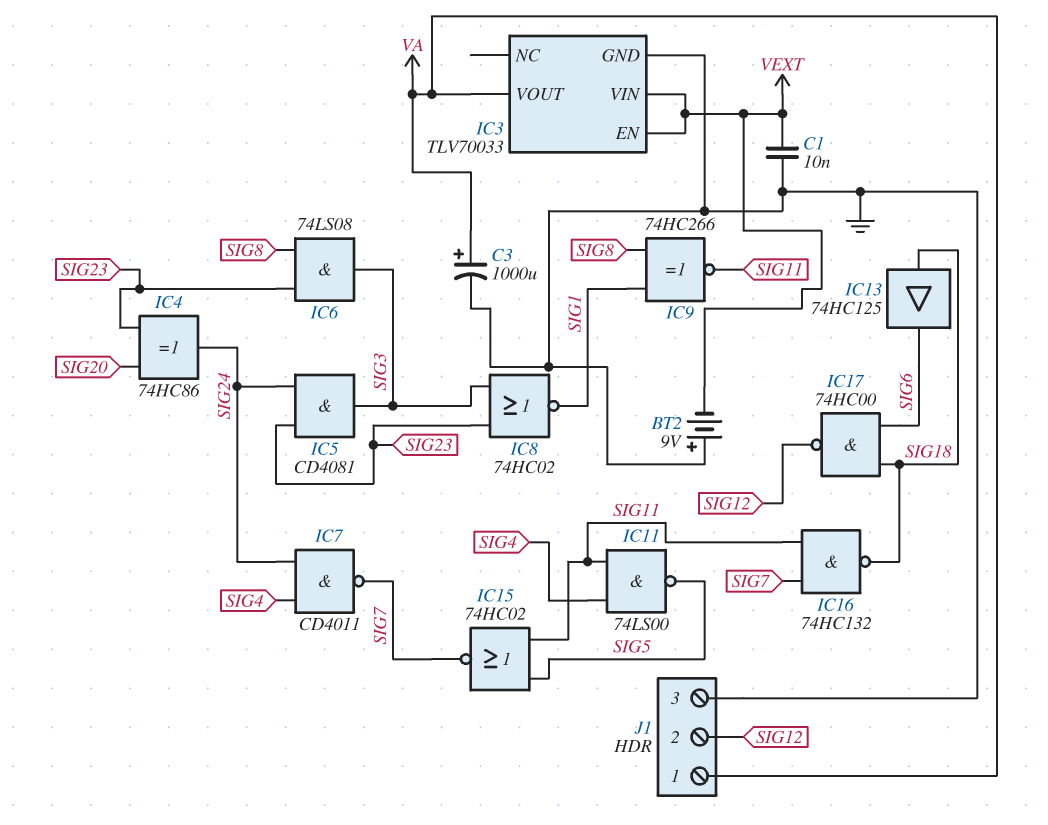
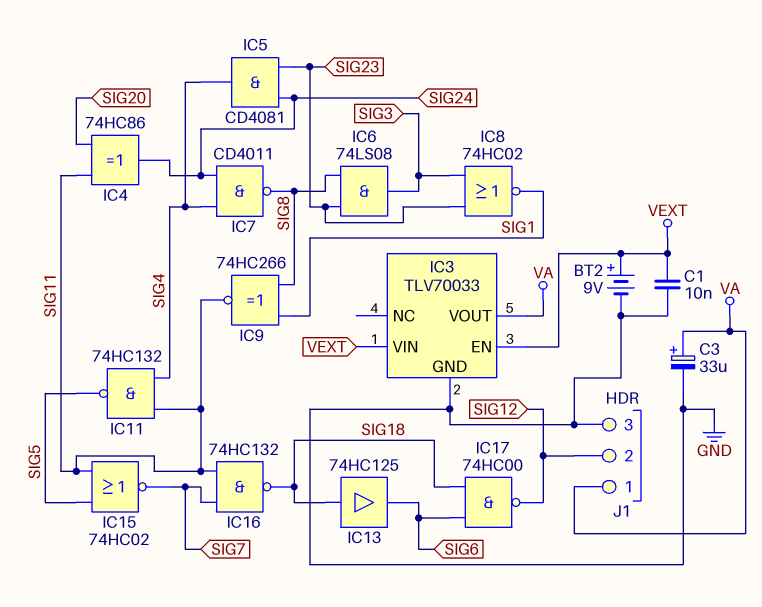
BT2: 9V (plus GND, minus VEXT) -> 9V (plus VEXT, minus GND)
C3: 1000uF (plus VA, minus GND) -> 33uF (plus VA, minus GND)
IC4: XOR 74HC86 (in SIG20, in SIG23, out SIG24) -> XOR 74HC86 (in SIG11, in SIG20, out SIG24)
IC5: AND CD4081 (in SIG23, in SIG24, out SIG3) -> AND CD4081 (in SIG23, in SIG24, out SIG4)
IC7: NAND CD4011 (in SIG4, in SIG24, out SIG7) -> NAND CD4011 (in SIG4, in SIG24, out SIG8)
IC11: NAND 74LS00 (in SIG4, in SIG11, out SIG5) -> NAND 74HC132 (in SIG4, in SIG11, out SIG5)

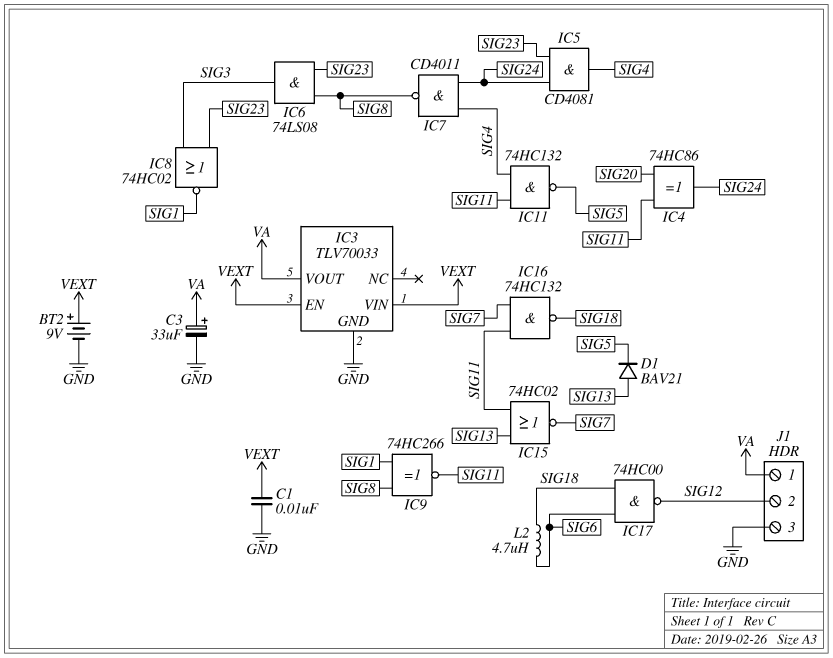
D1: none -> diode BAV21 (A SIG13, K SIG5)
IC13: buffer 74HC125 (in SIG18, out SIG6) -> none
IC15: NOR 74HC02 (in SIG5, in SIG11, out SIG7) -> NOR 74HC02 (in SIG11, in SIG13, out SIG7)
L2: none -> 4.7uH (SIG6, SIG18)

